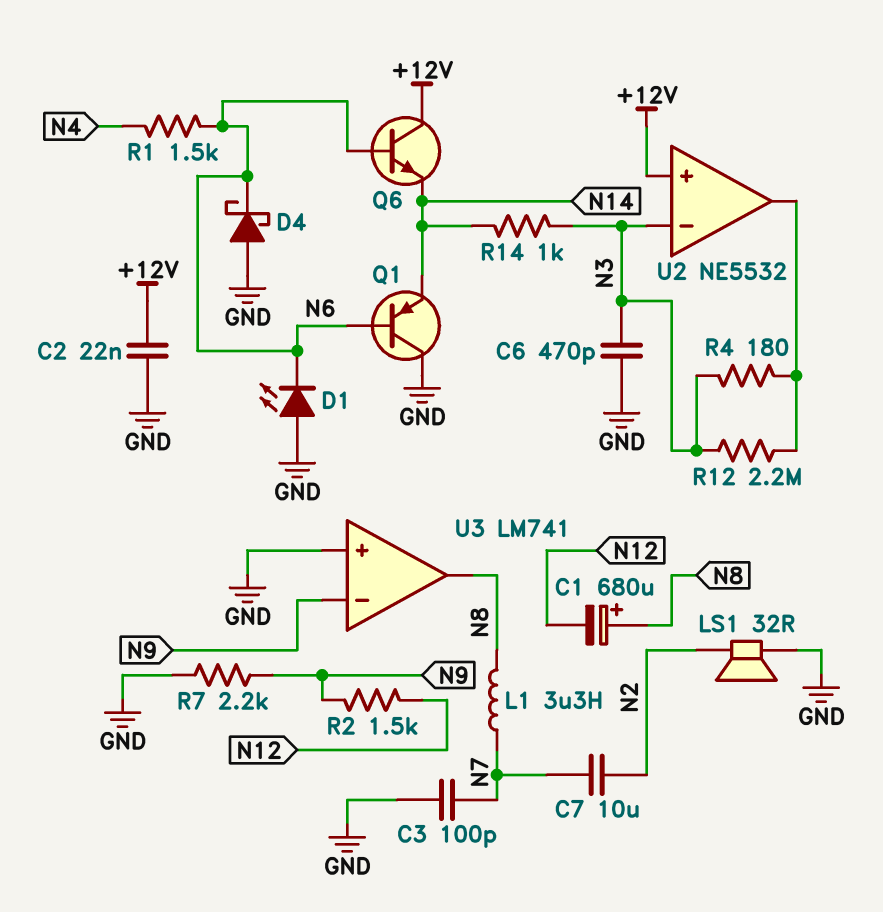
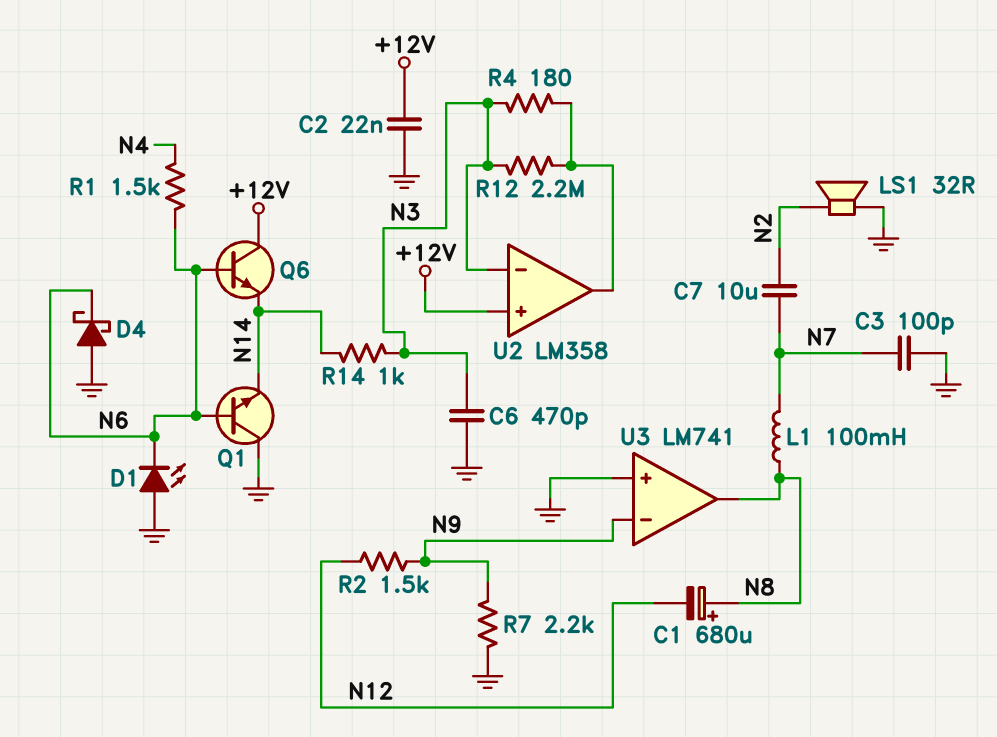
L1: 3.3uH (N7, N8) -> 100mH (N7, N8)
Q1: PNP (B N6, C GND, E N14) -> NPN (B N6, C GND, E N14)
U2: NE5532 -> LM358

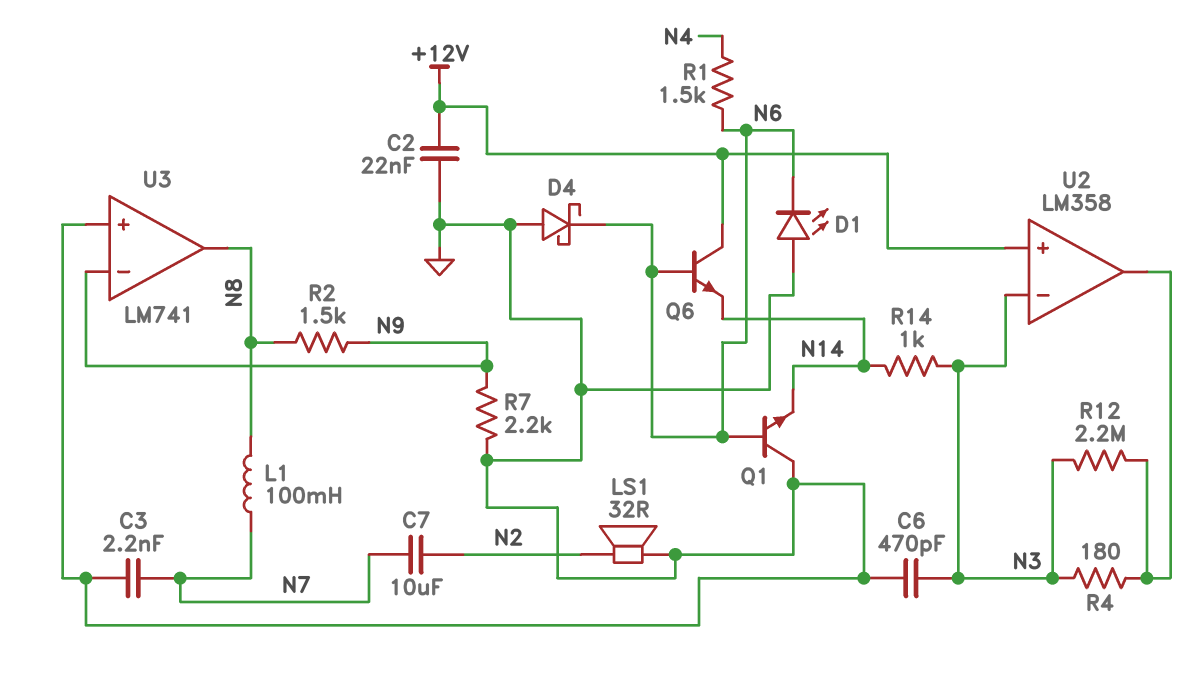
C1: 680uF (plus N8, minus N12) -> none
C3: 100pF (GND, N7) -> 2.2nF (GND, N7)
R2: 1.5k (N9, N12) -> 1.5k (N8, N9)

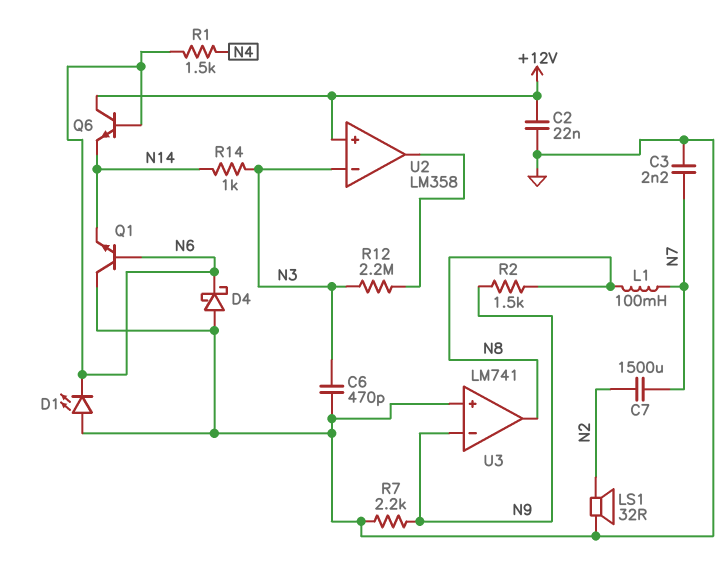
C7: 10uF (N2, N7) -> 1500uF (N2, N7)
R4: 180 (N3, U2/out) -> none

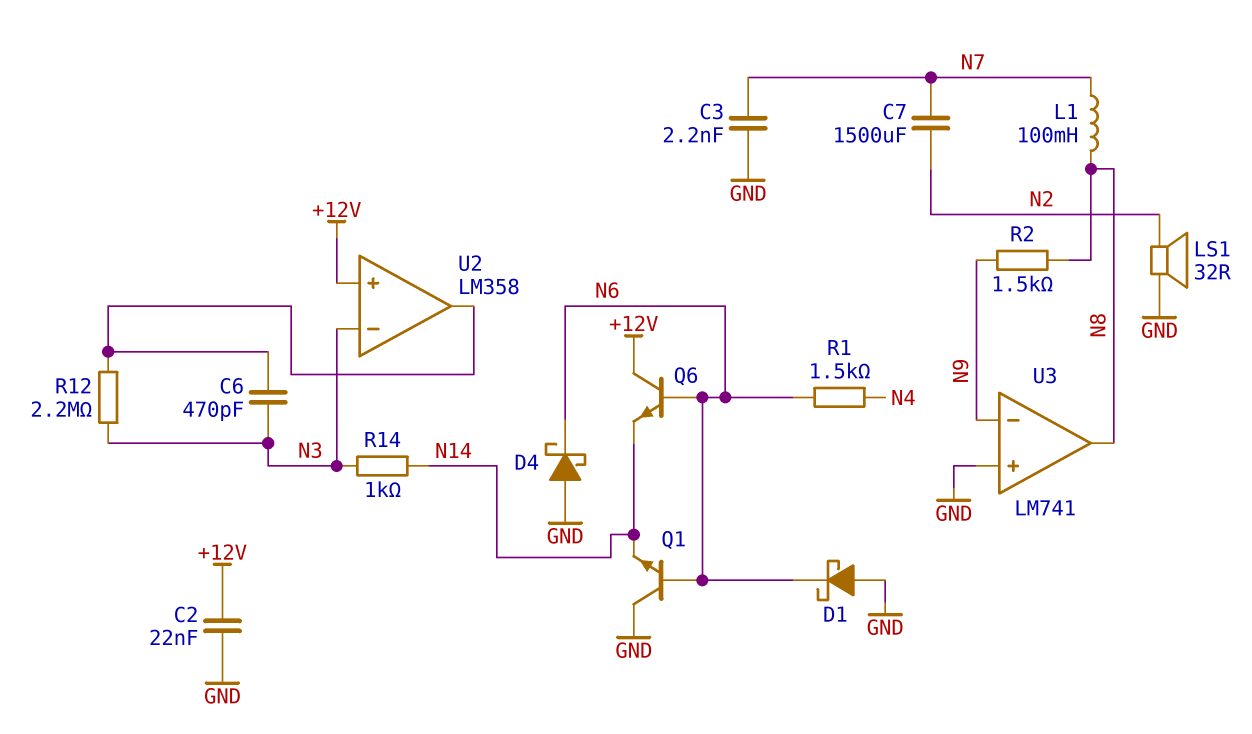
C6: 470pF (GND, N3) -> 470pF (N3, U2/out)
D1: LED (A GND, K N6) -> schottky (A GND, K N6)
R7: 2.2k (GND, N9) -> none

